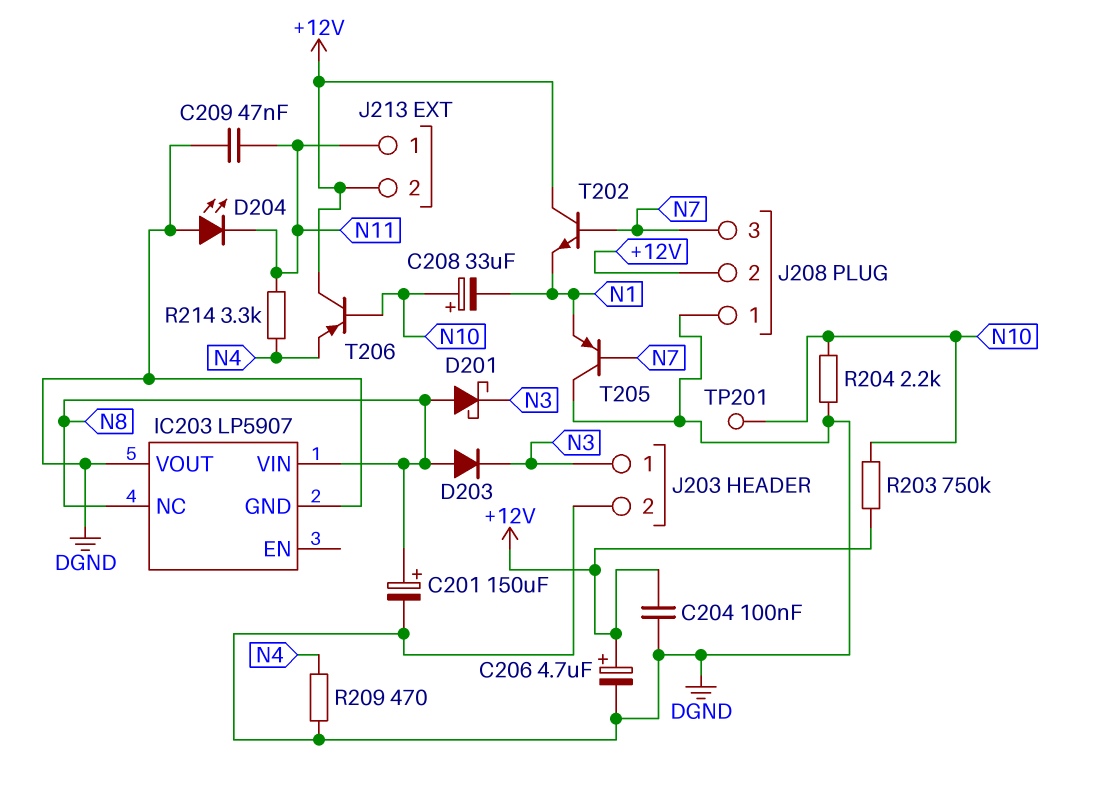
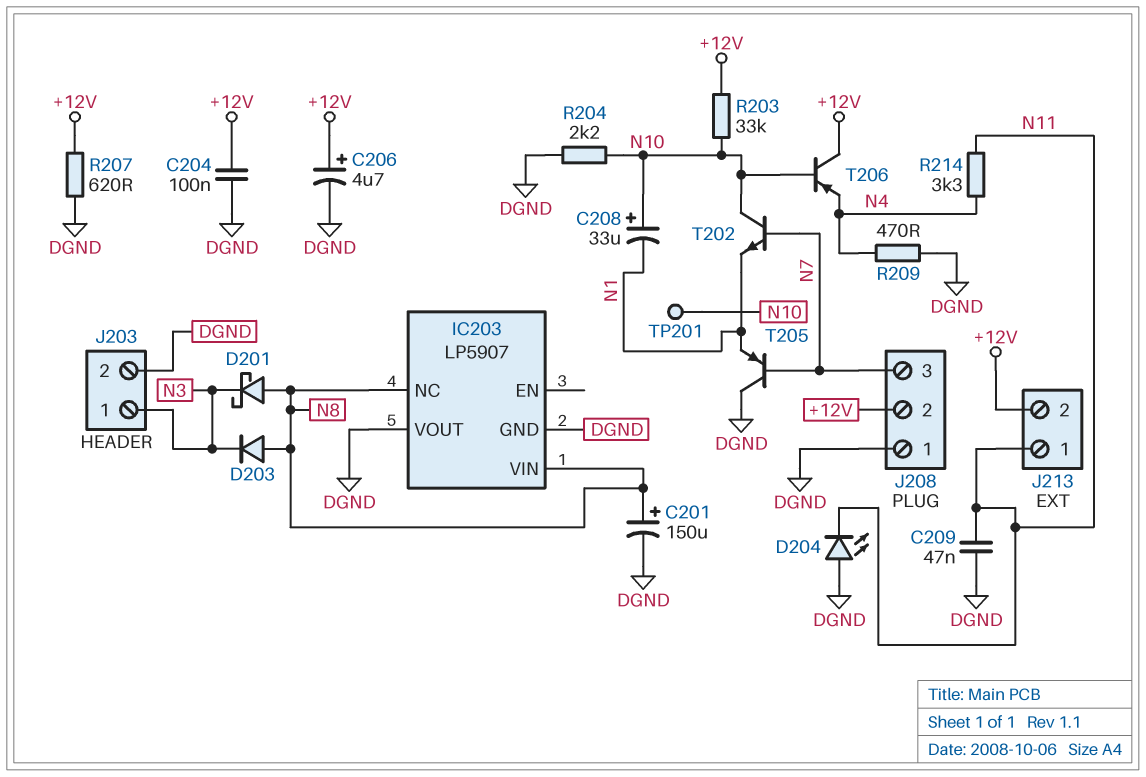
R203: 750k (+12V, N10) -> 33k (+12V, N10)
R207: none -> 620 (+12V, DGND)
T202: NPN (B N7, C +12V, E N1) -> NPN (B N7, C N10, E N1)

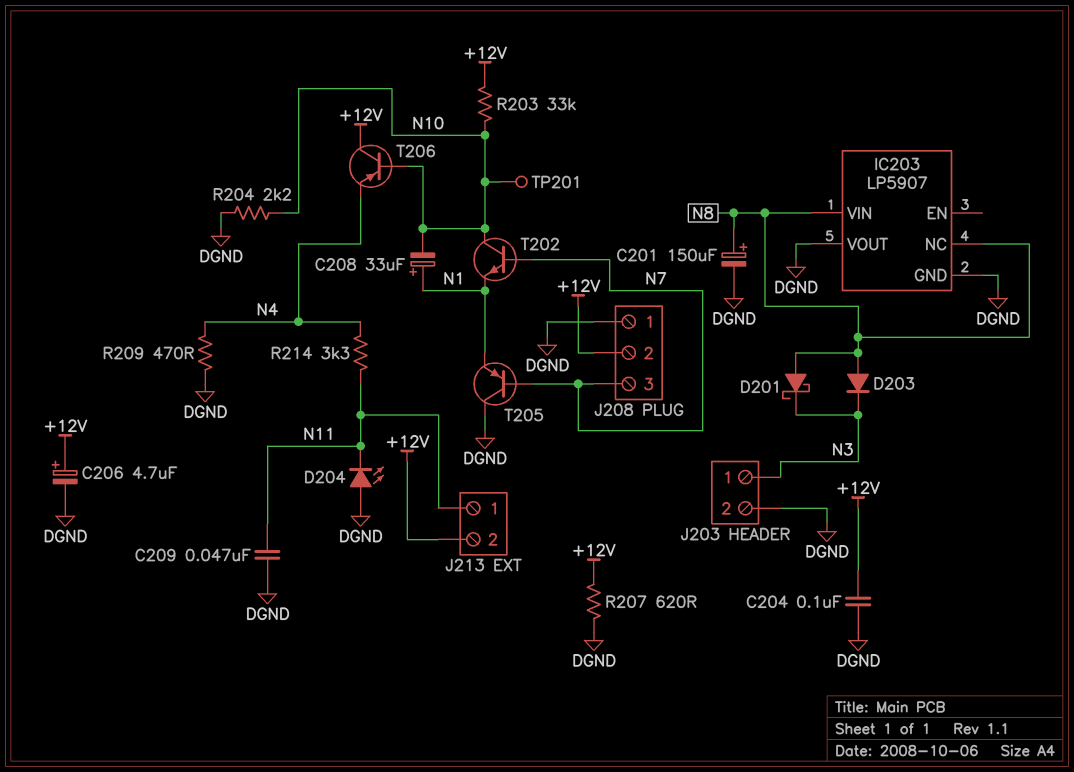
C208: 33uF (plus N10, minus N1) -> 33uF (plus N1, minus N10)

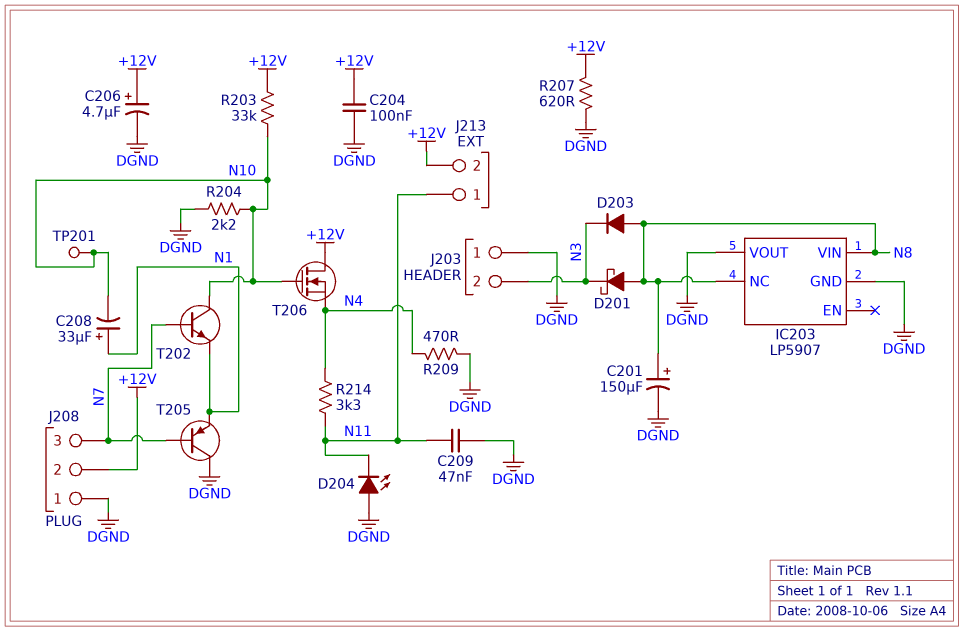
J203 pin 1: N3 -> DGND
J203 pin 2: DGND -> N3
T206: PNP (B N10, C +12V, E N4) -> NMOS (G N10, D +12V, S N4)

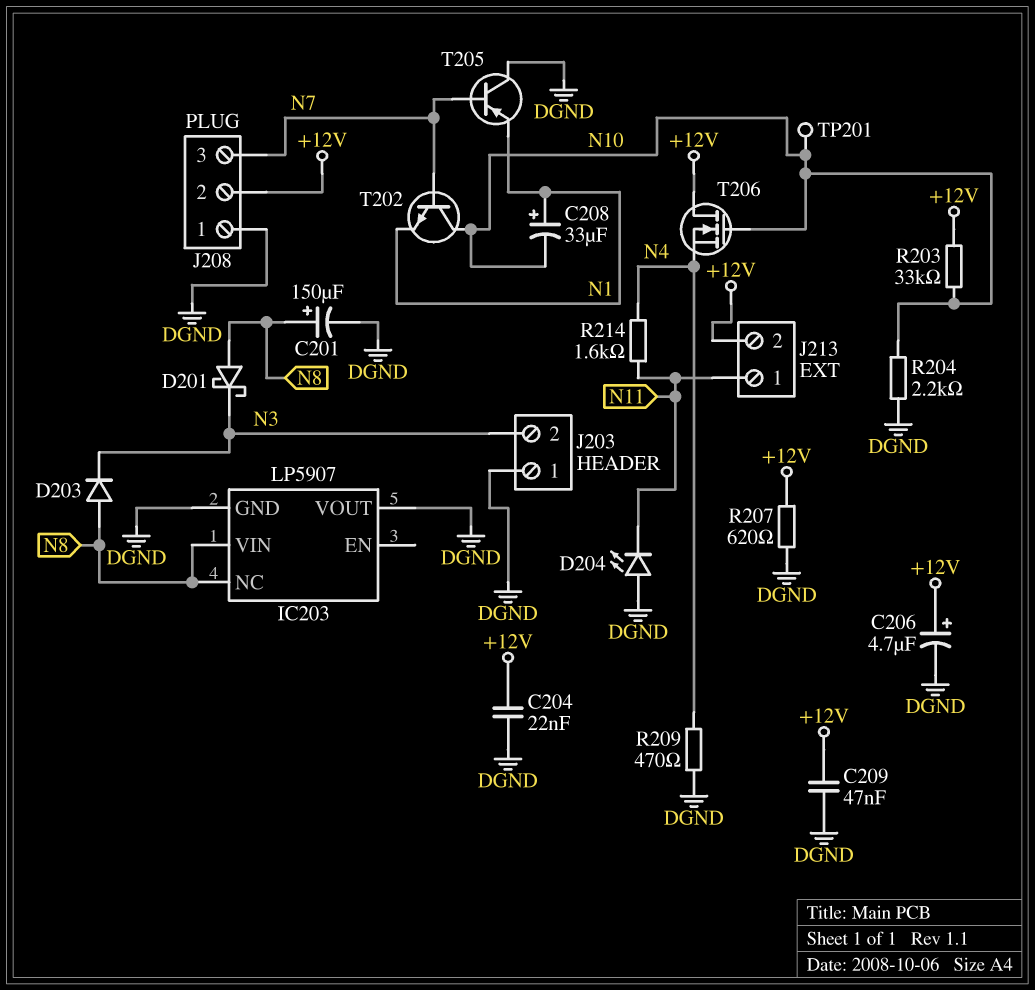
C204: 100nF (+12V, DGND) -> 22nF (+12V, DGND)
C209: 47nF (DGND, N11) -> 47nF (+12V, DGND)
R214: 3.3k (N4, N11) -> 1.6k (N4, N11)

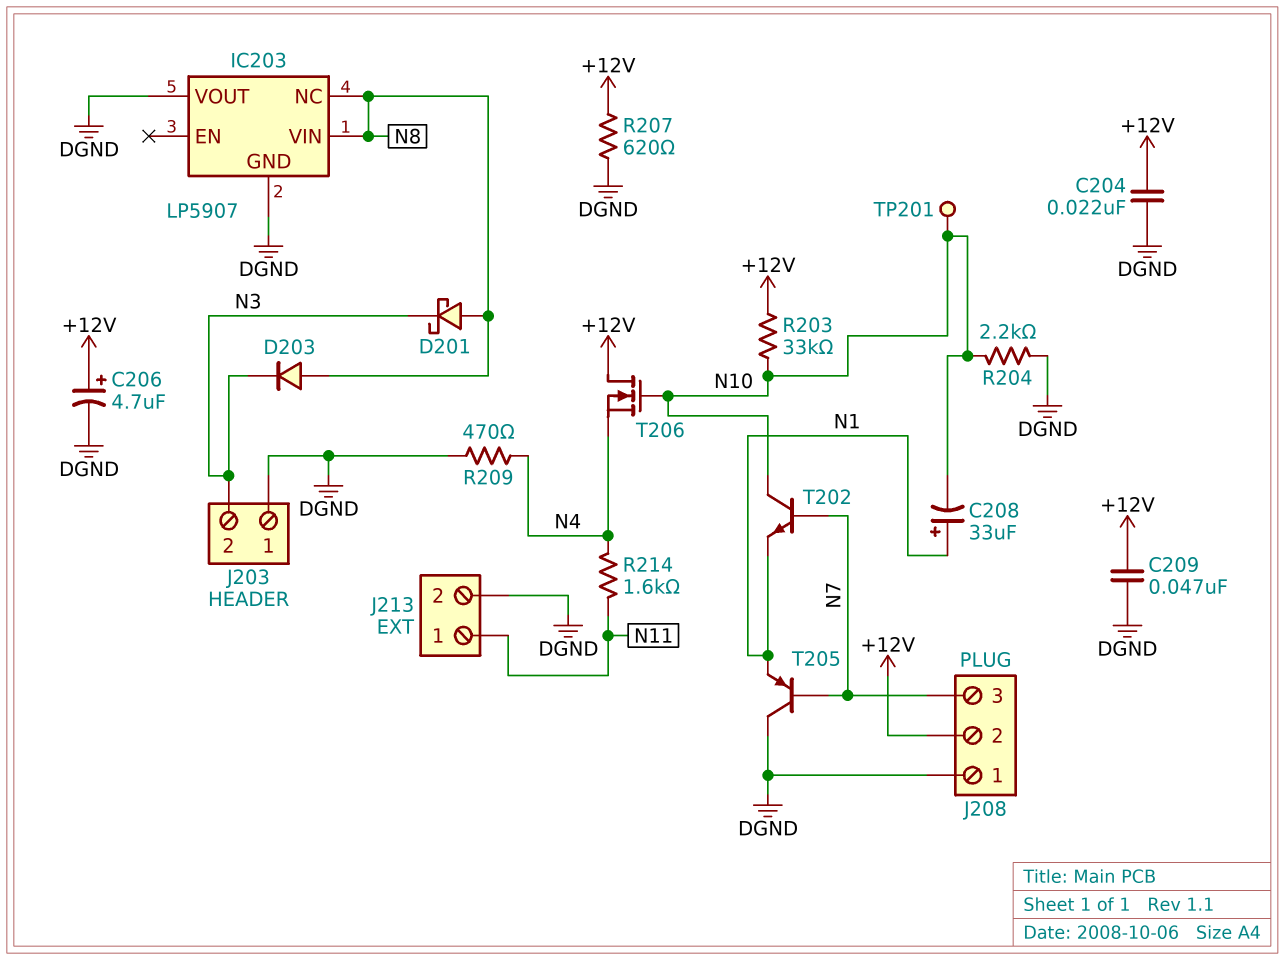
C201: 150uF (plus N8, minus DGND) -> none
D204: LED (A DGND, K N11) -> none
J213 pin 2: +12V -> DGND

